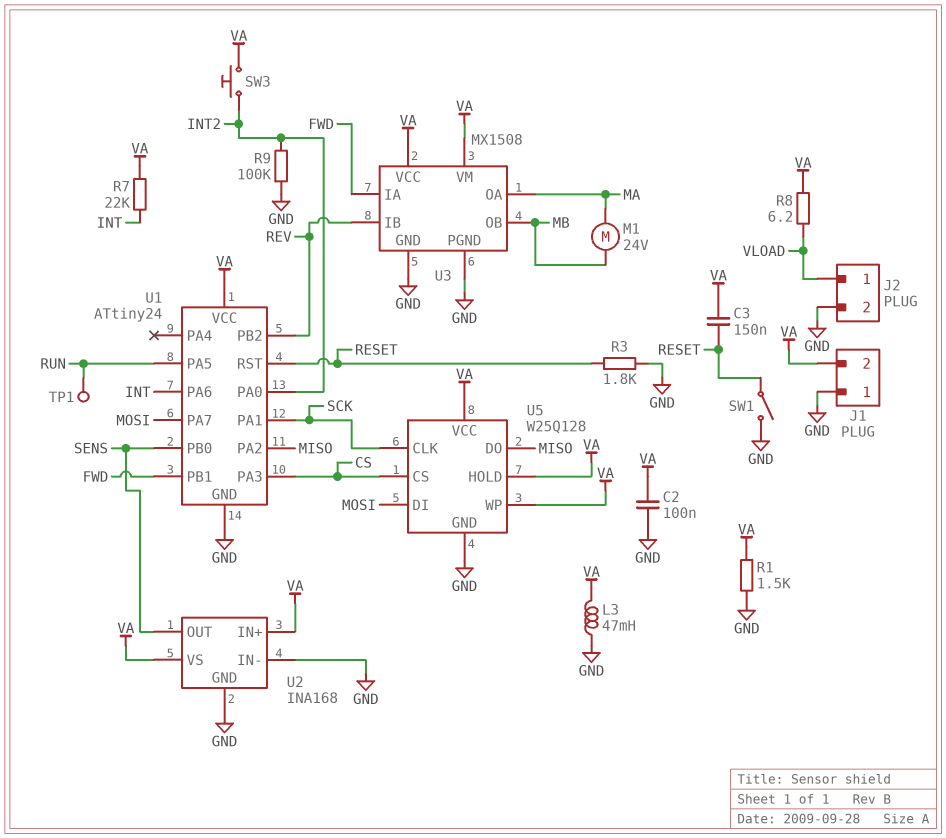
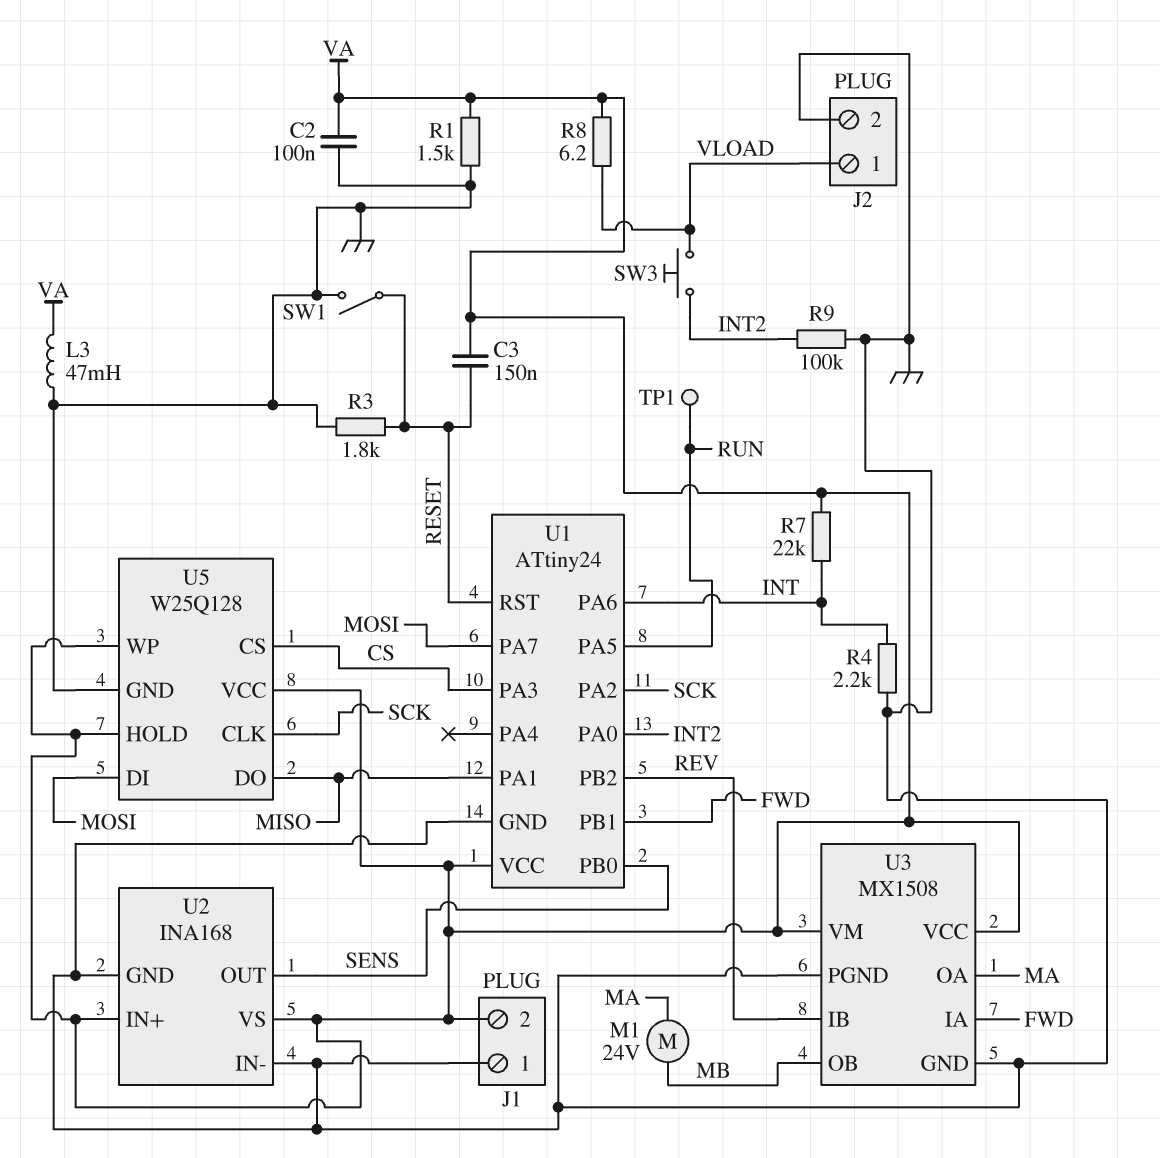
R4: none -> 2.2k (GND, INT)
SW3: button (INT2, VA) -> button (INT2, VLOAD)
U1 pin PA1: SCK -> MISO
U1 pin PA2: MISO -> SCK

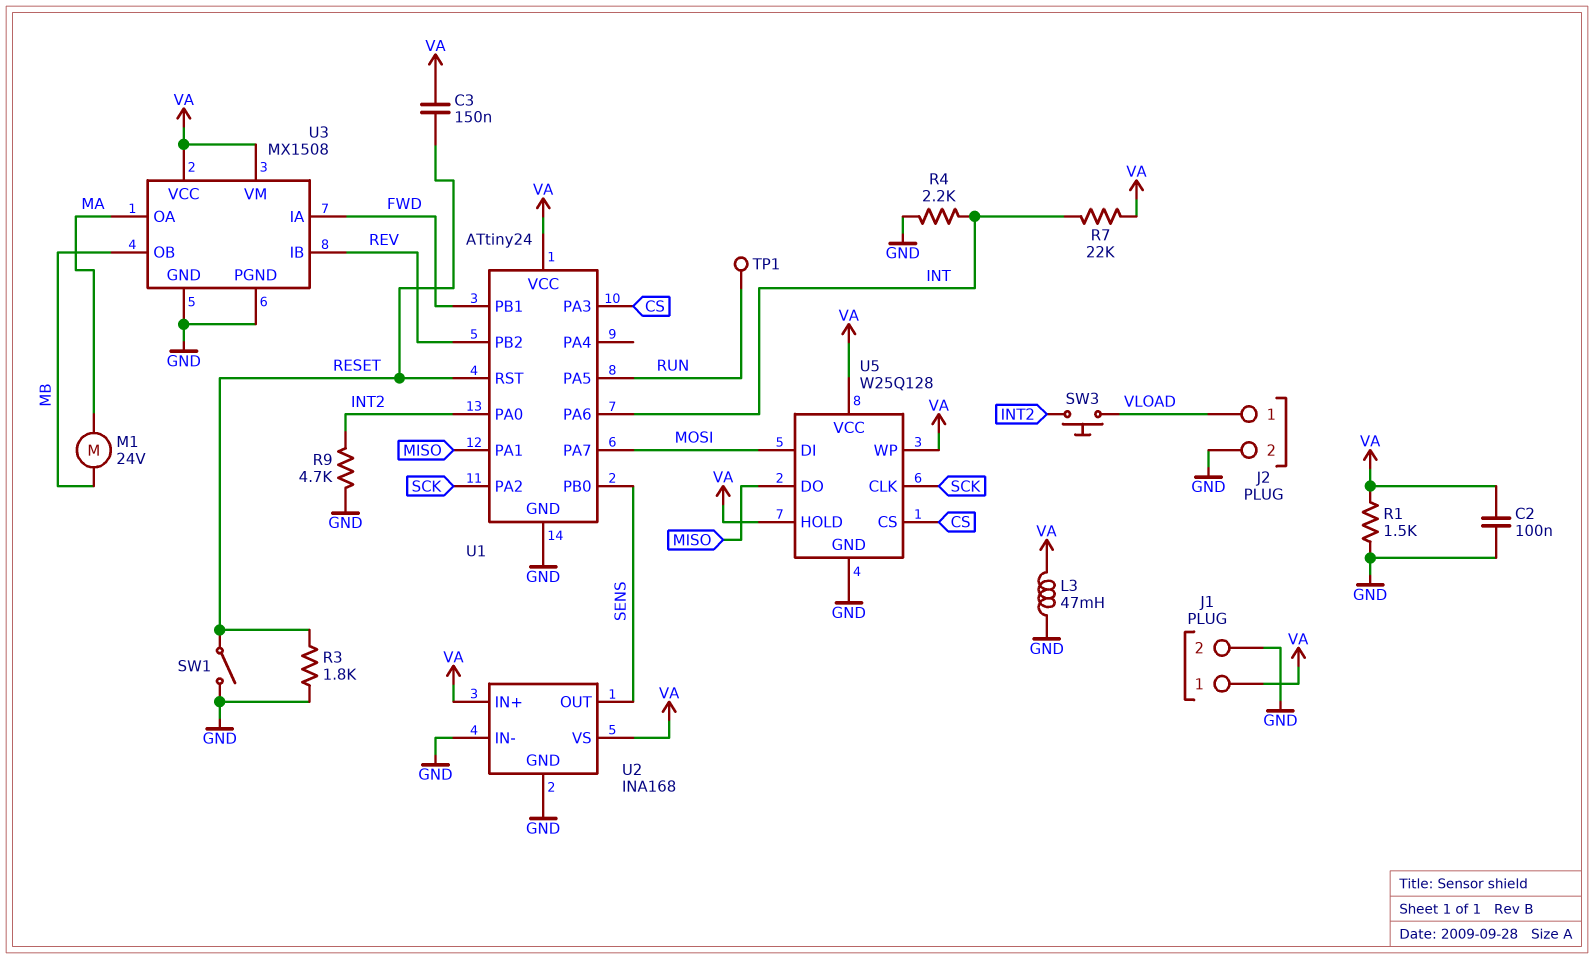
J1 pin 1: GND -> VA
J1 pin 2: VA -> GND
R8: 6.2 (VA, VLOAD) -> none
R9: 100k (GND, INT2) -> 4.7k (GND, INT2)

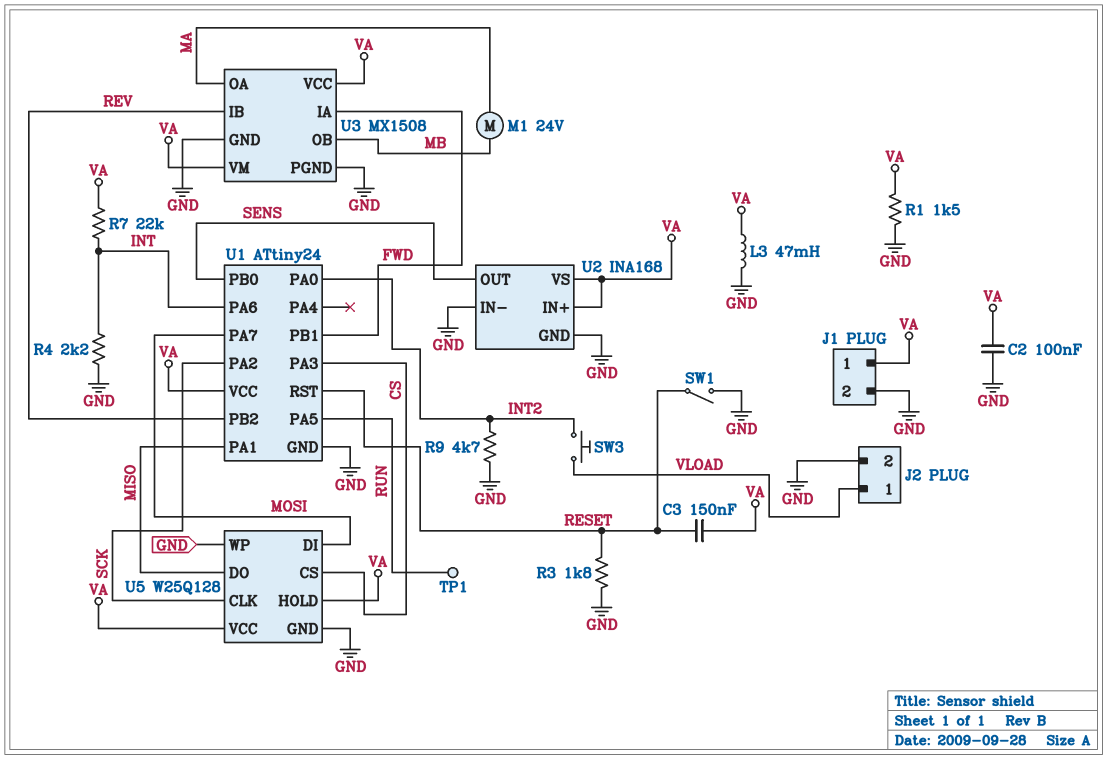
U5 pin WP: VA -> GND

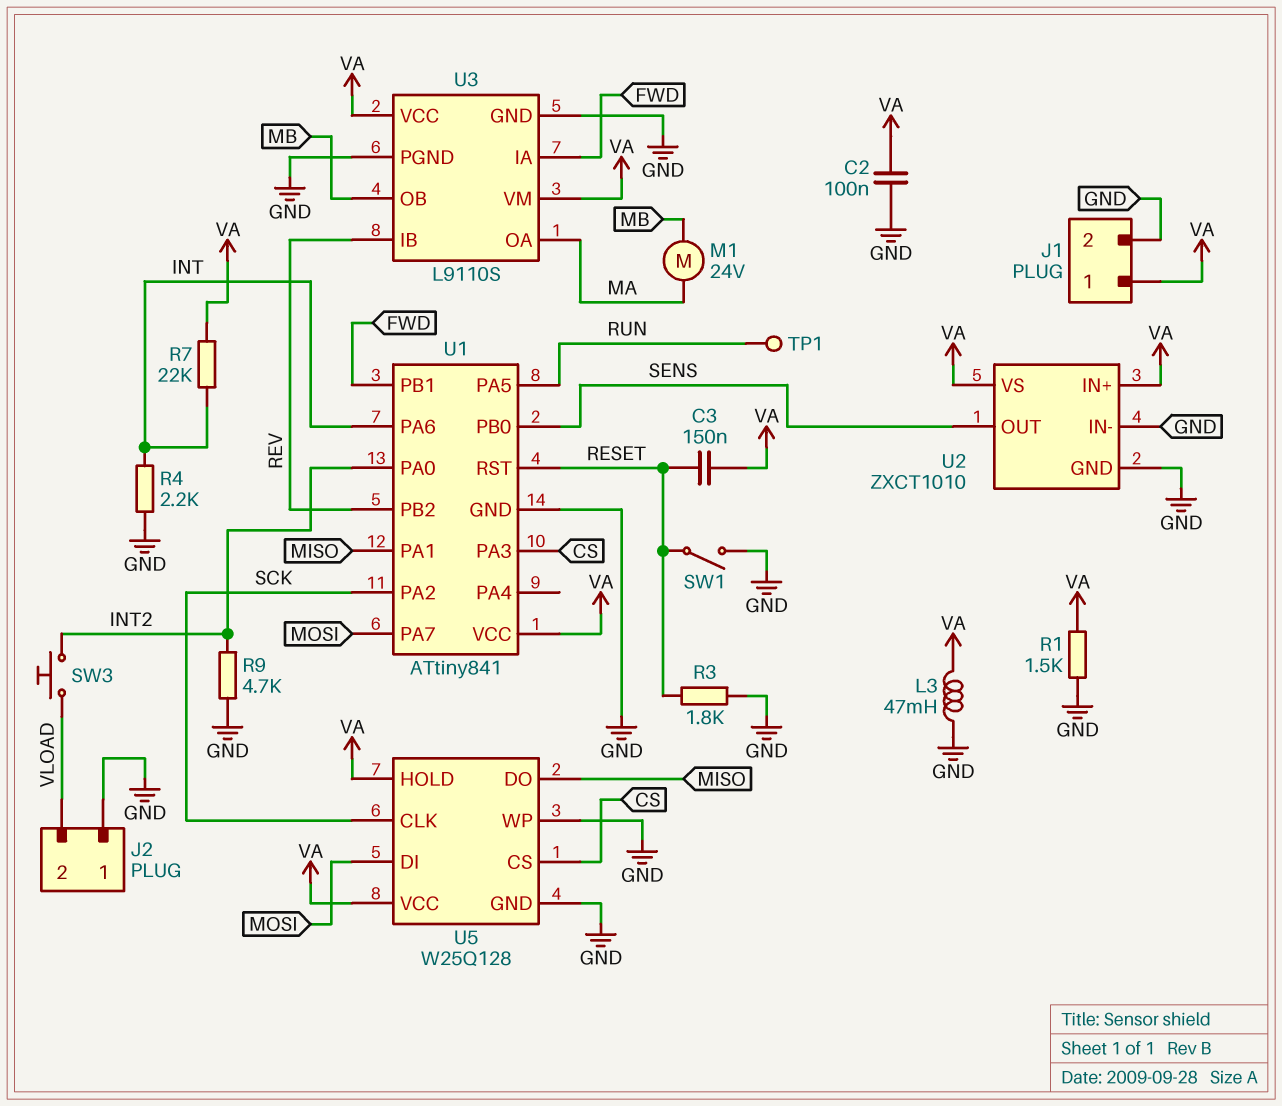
J2 pin 1: VLOAD -> GND
J2 pin 2: GND -> VLOAD
U1: ATtiny24 -> ATtiny841
U2: INA168 -> ZXCT1010
U3: MX1508 -> L9110S

